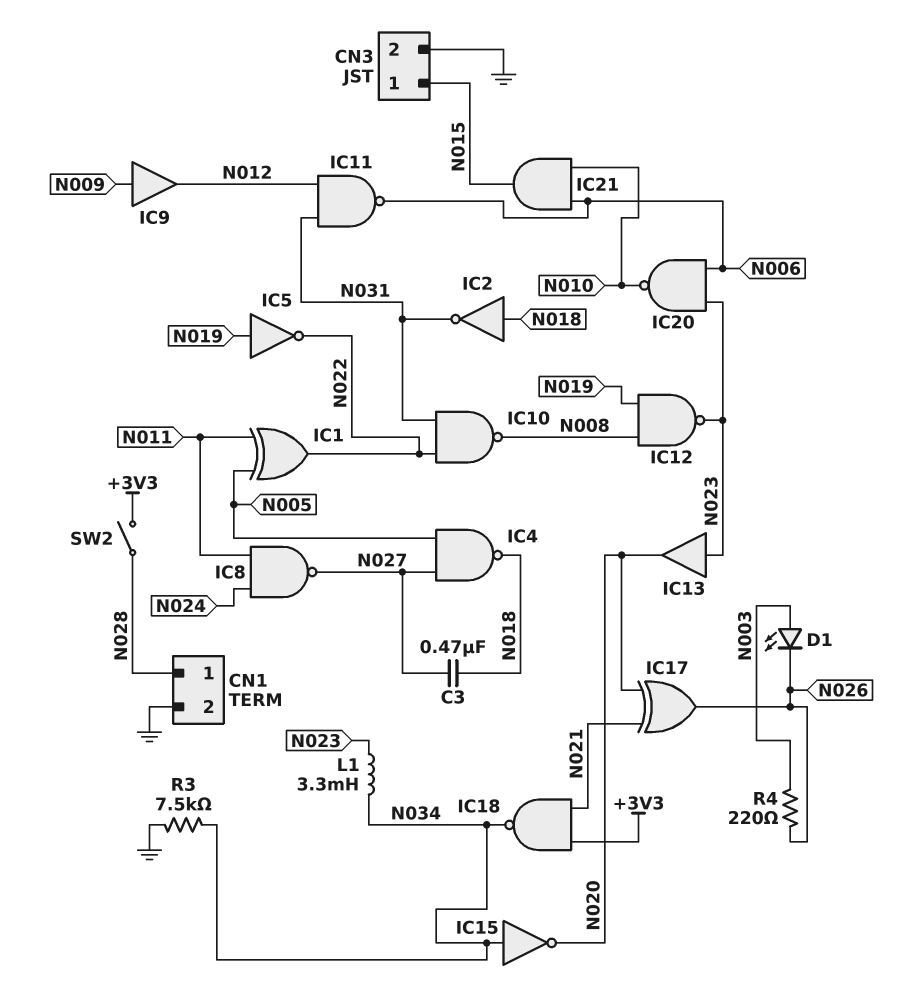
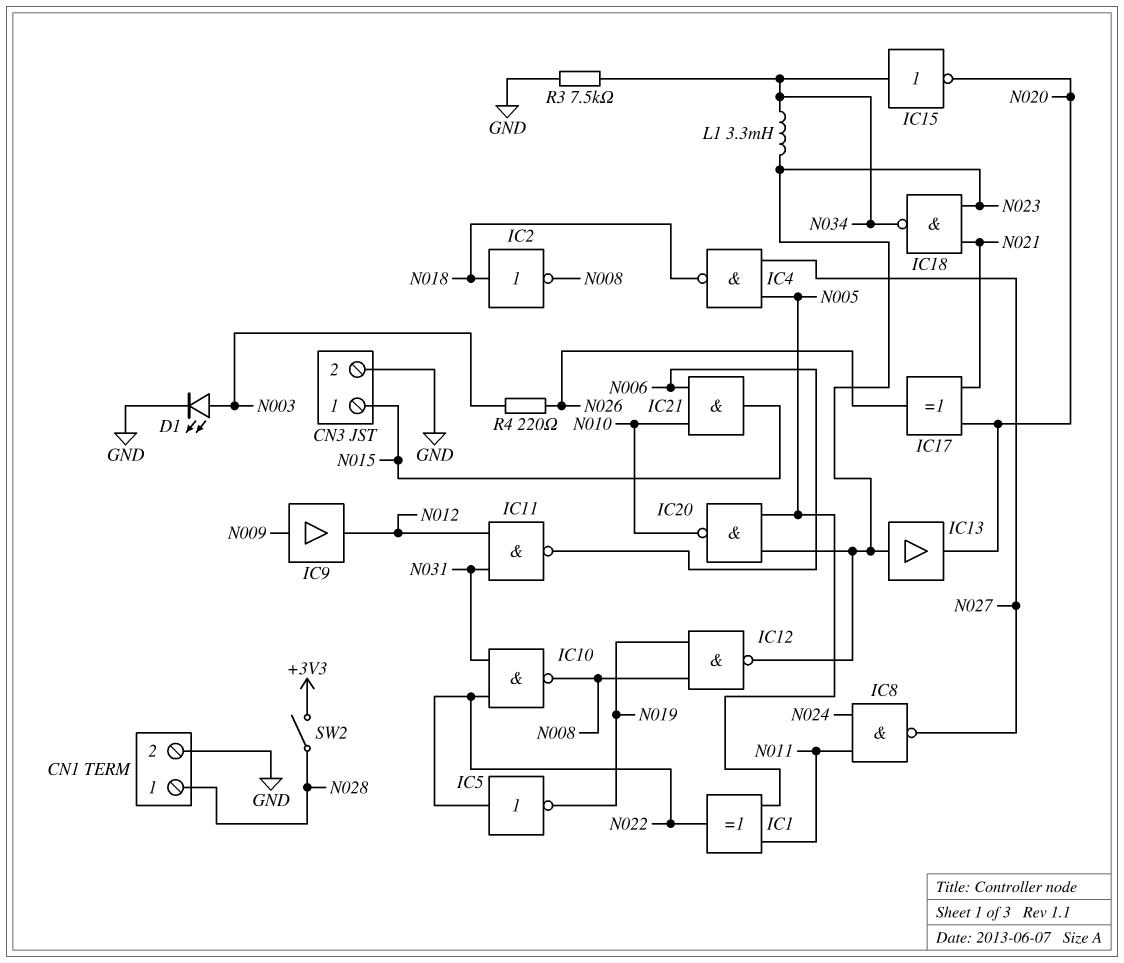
C3: 470nF (N018, N027) -> none
D1: LED (A N003, K N026) -> LED (A N003, K GND)
IC2: NOT (in N018, out N031) -> NOT (in N018, out N008)
IC5: NOT (in N019, out N022) -> NOT (in N022, out N019)
IC18: NAND (in +3V3, in N021, out N034) -> NAND (in N021, in N023, out N034)
IC20: NAND (in N006, in N023, out N010) -> NAND (in N005, in N023, out N010)

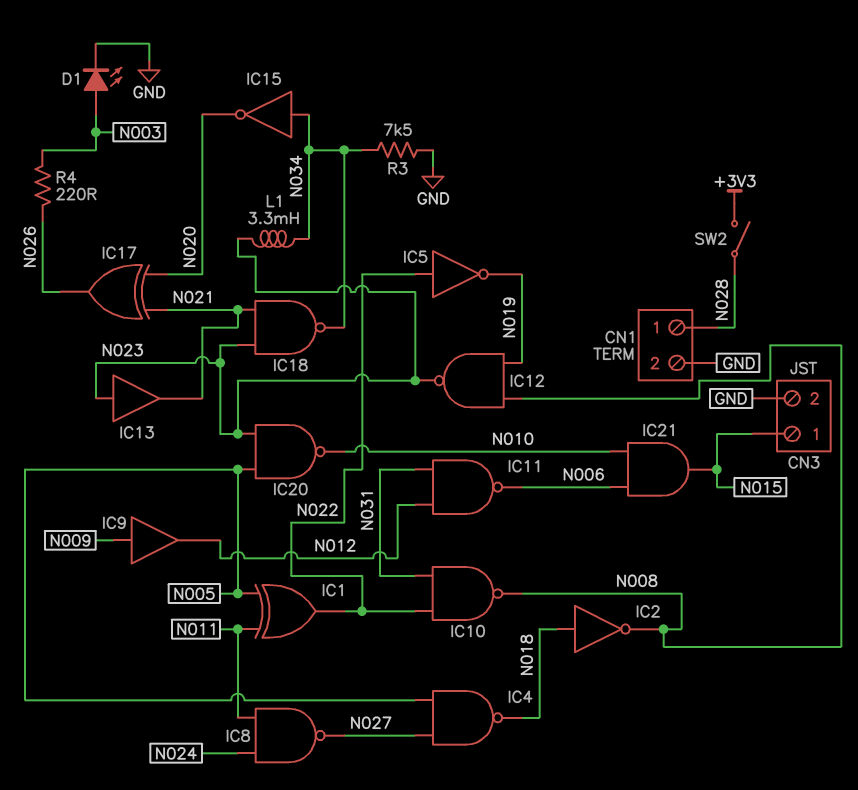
IC13: buffer (in N023, out N020) -> buffer (in N023, out N021)

